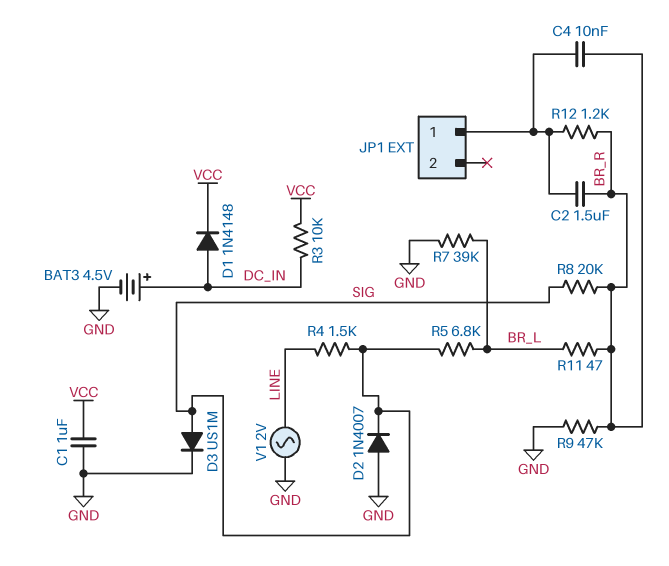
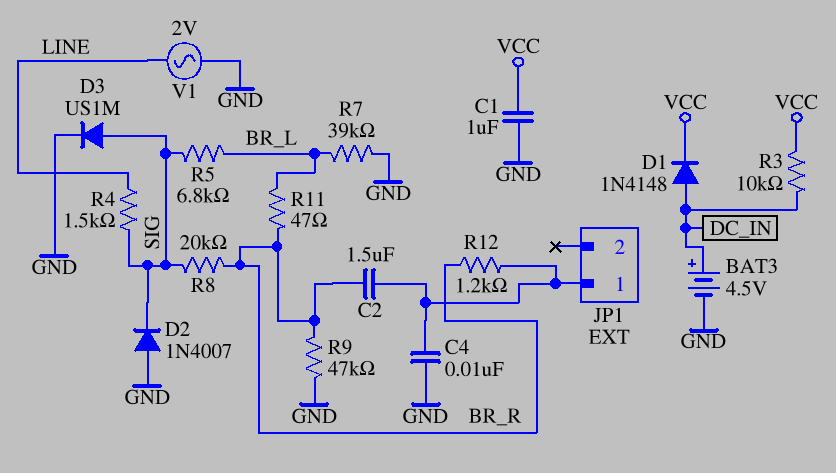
C4: 10nF (BR_R, JP1/1) -> 10nF (GND, JP1/1)

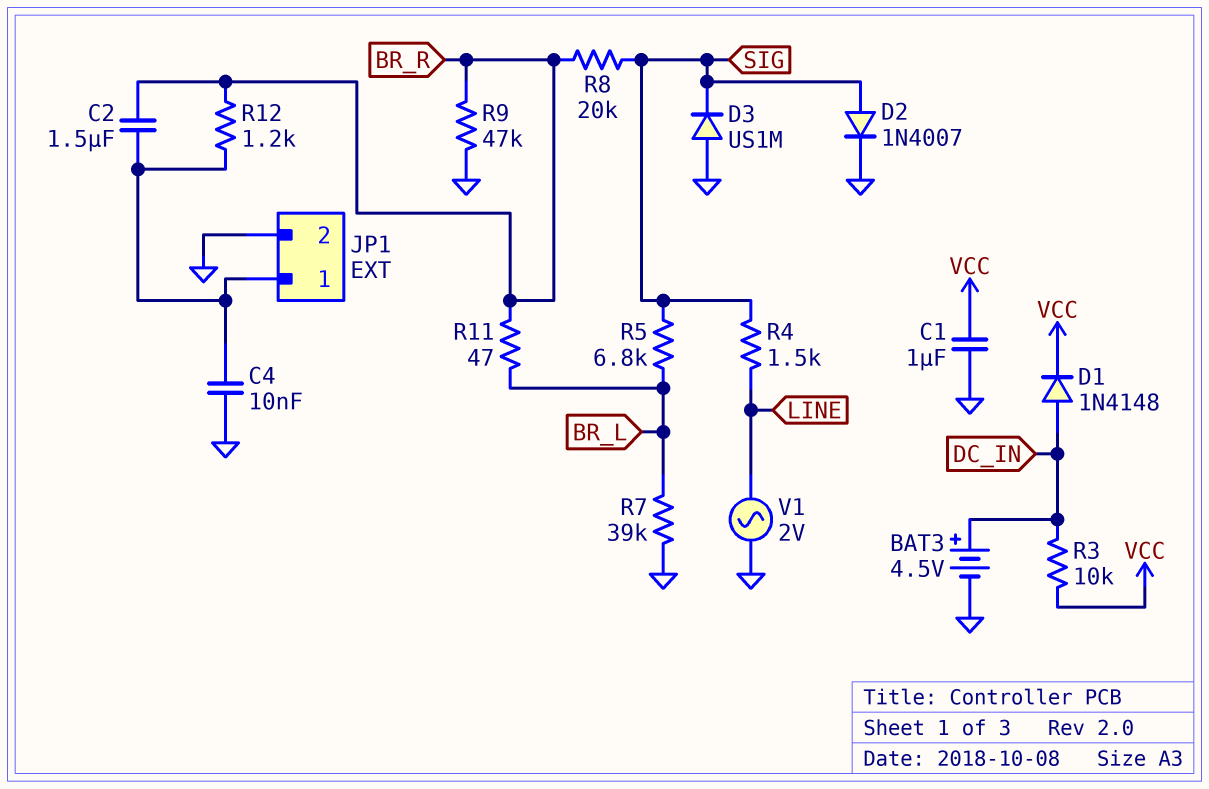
D2: diode 1N4007 (A GND, K SIG) -> diode 1N4007 (A SIG, K GND)
D3: diode US1M (A SIG, K GND) -> diode US1M (A GND, K SIG)
JP1 pin 2: none -> GND

